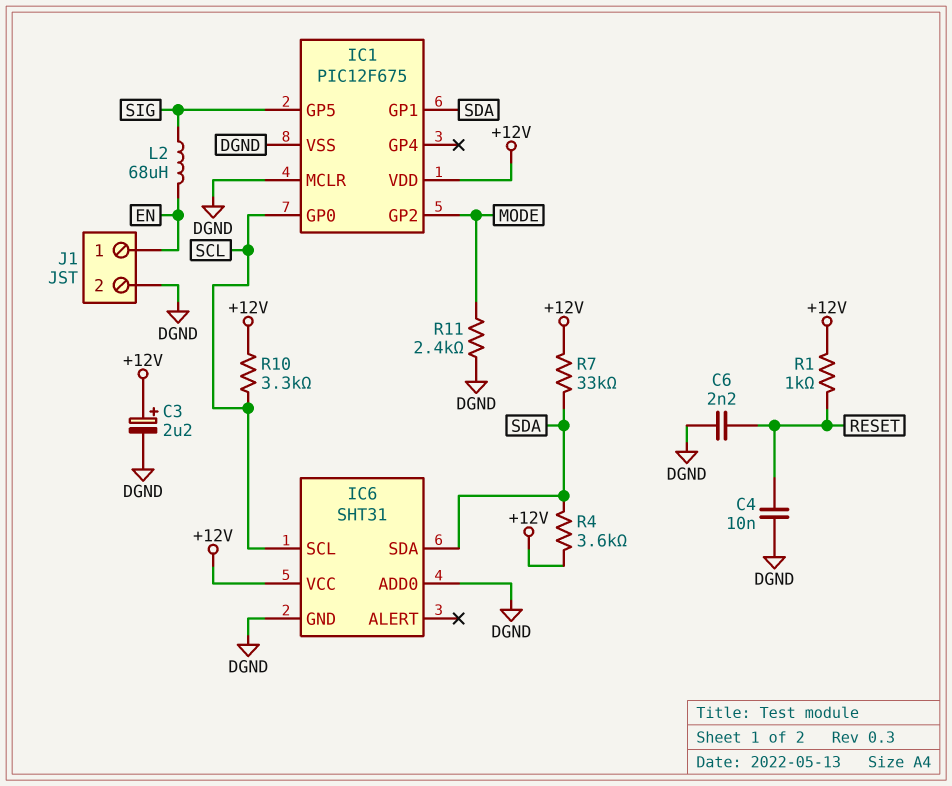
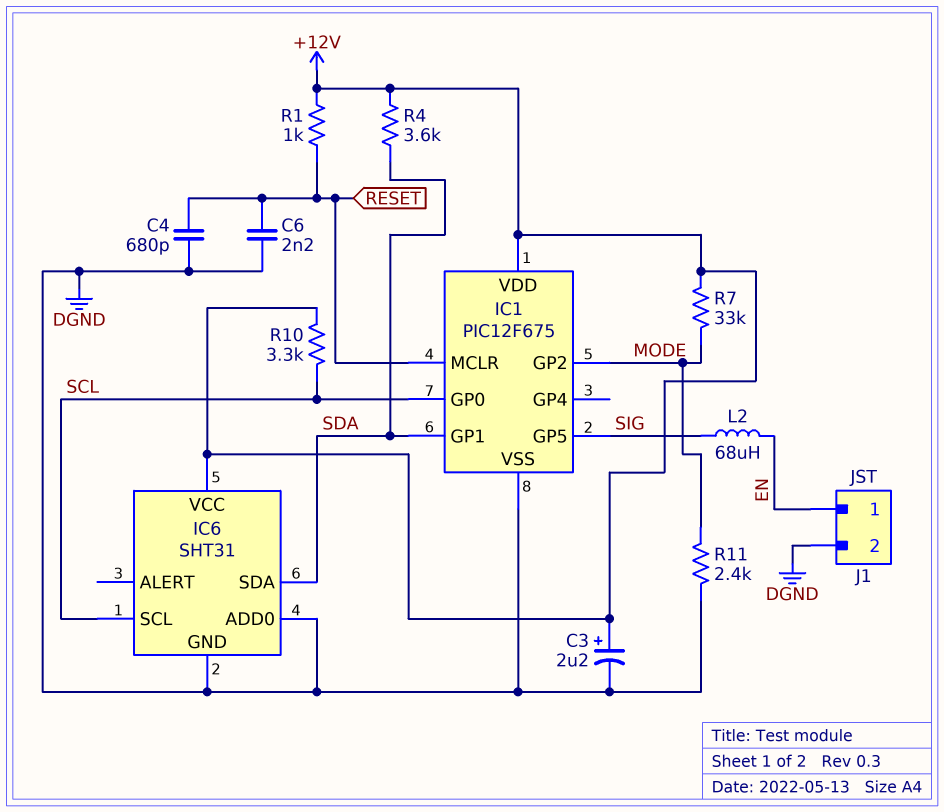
C4: 10nF (DGND, RESET) -> 680pF (DGND, RESET)
IC1 pin MCLR: DGND -> RESET
R7: 33k (+12V, SDA) -> 33k (+12V, MODE)

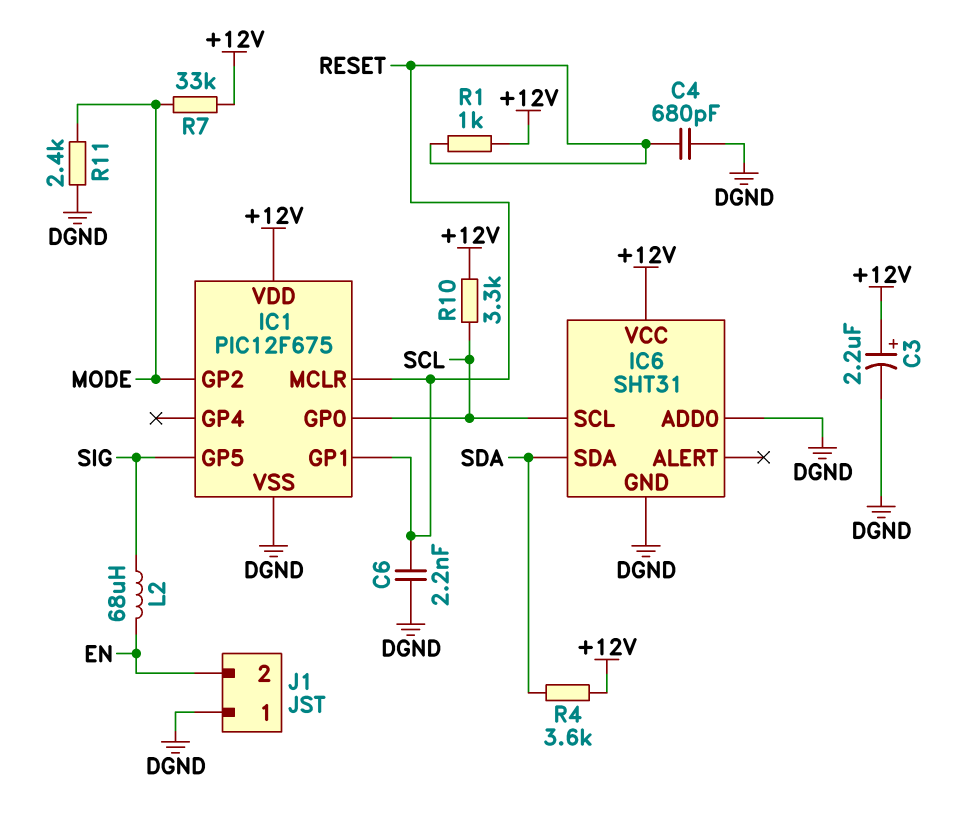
IC1 pin GP1: SDA -> RESET
J1 pin 1: EN -> DGND
J1 pin 2: DGND -> EN

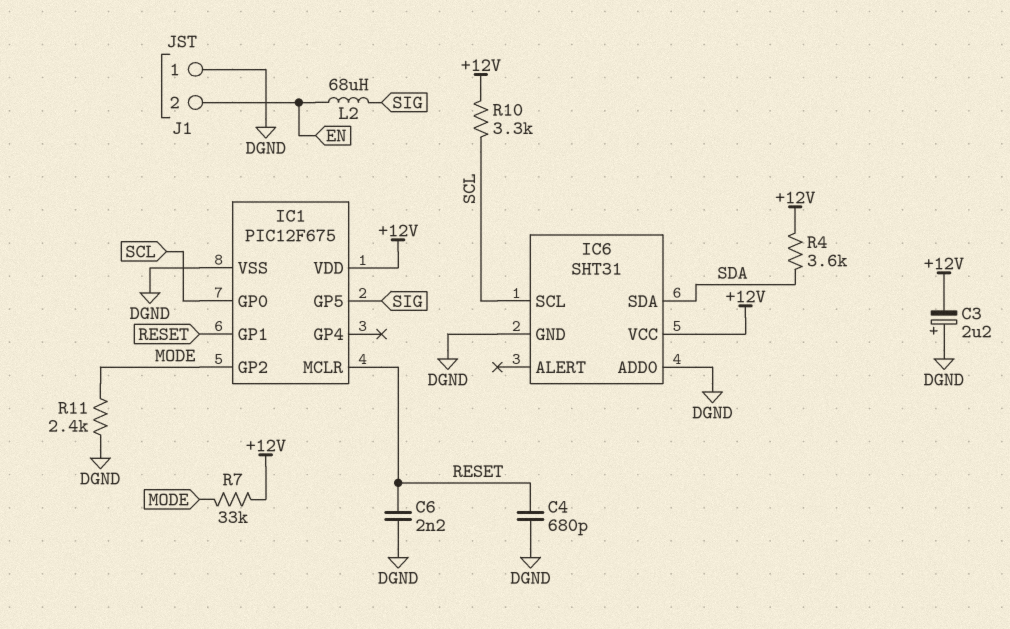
C3: 2.2uF (plus +12V, minus DGND) -> 2.2uF (plus DGND, minus +12V)
R1: 1k (+12V, RESET) -> none

